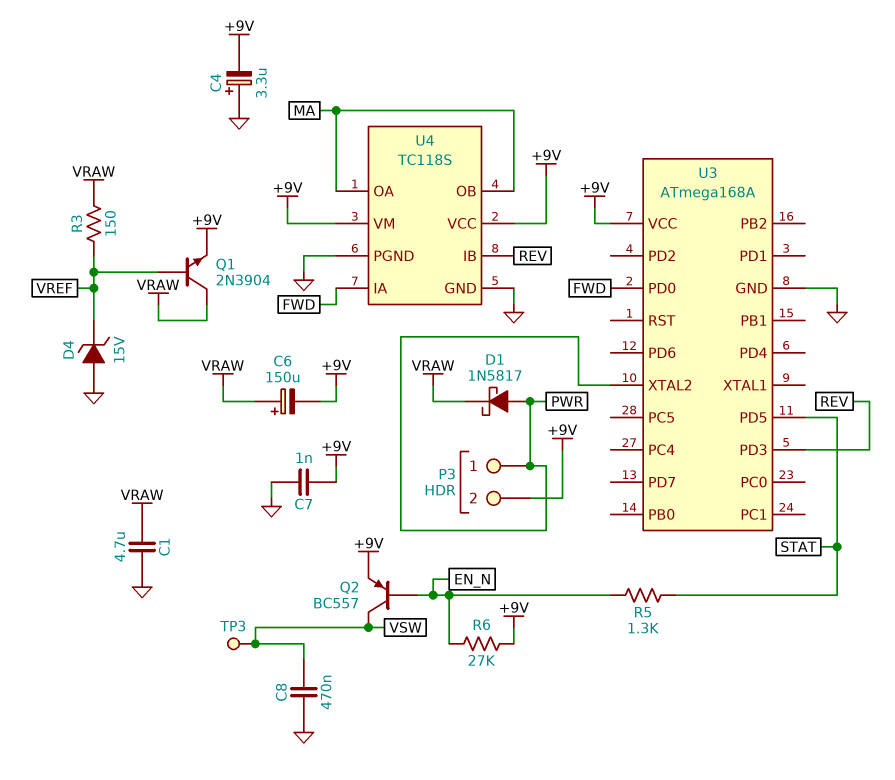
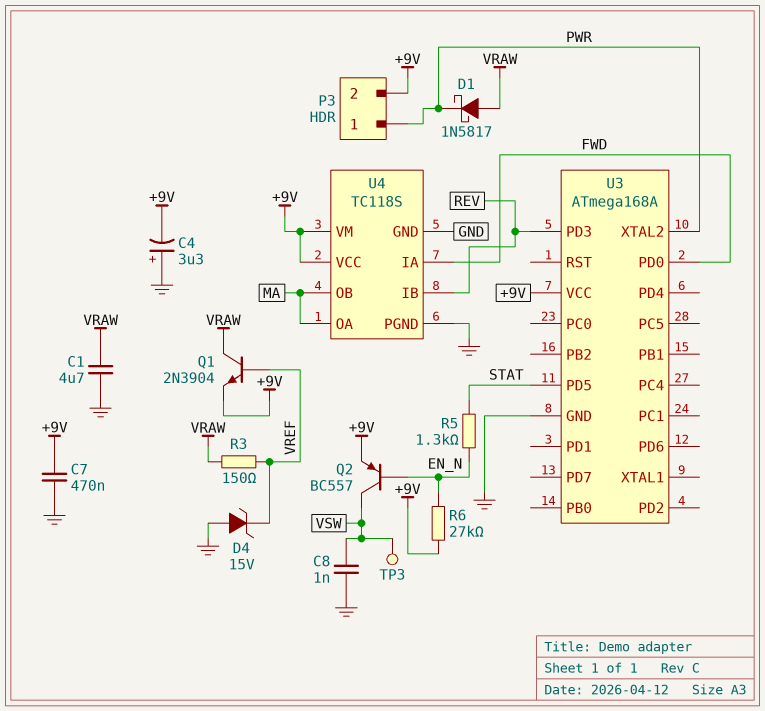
C6: 150uF (plus VRAW, minus +9V) -> none
C7: 1nF (+9V, GND) -> 470nF (+9V, GND)
C8: 470nF (GND, VSW) -> 1nF (GND, VSW)
D1: schottky 1N5817 (A PWR, K VRAW) -> schottky 1N5817 (A VRAW, K PWR)

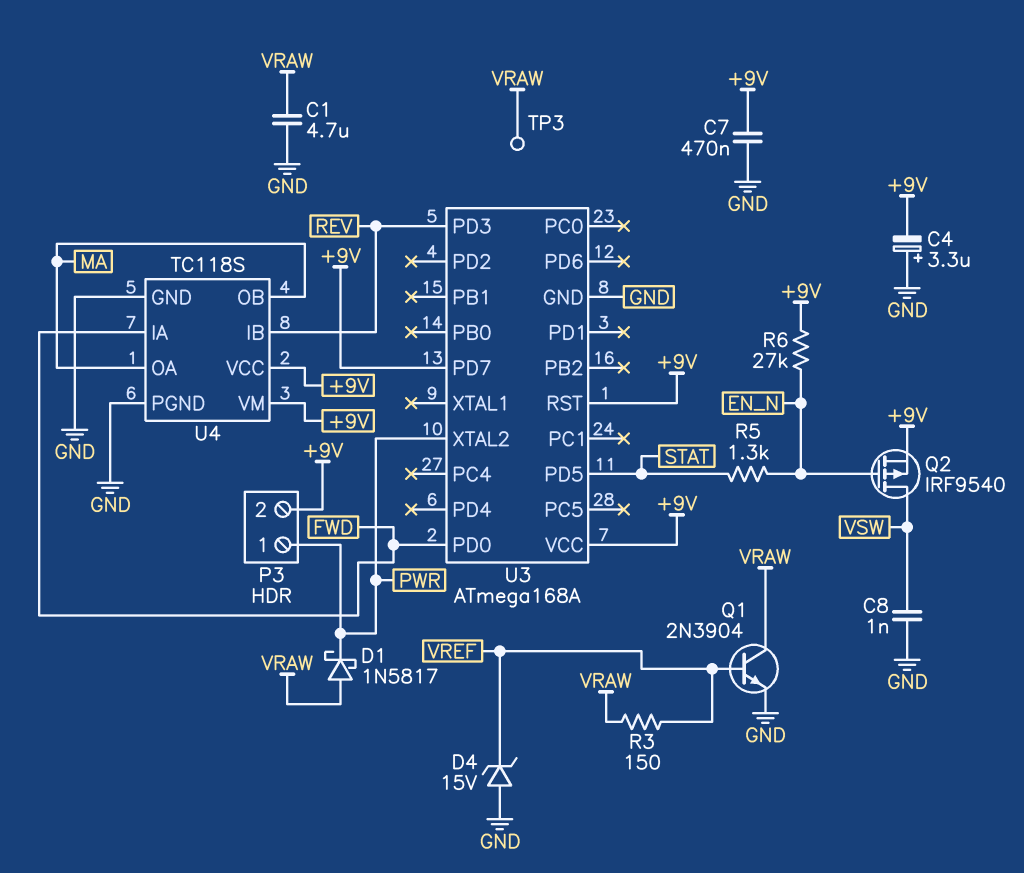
Q1: NPN 2N3904 (B VREF, C VRAW, E +9V) -> NPN 2N3904 (B VREF, C VRAW, E GND)
Q2: PNP BC557 (B EN_N, C VSW, E +9V) -> PMOS IRF9540 (G EN_N, D VSW, S +9V)
TP3: test point (VSW) -> test point (VRAW)
U3 pin PD7: none -> +9V
U3 pin RST: none -> +9V

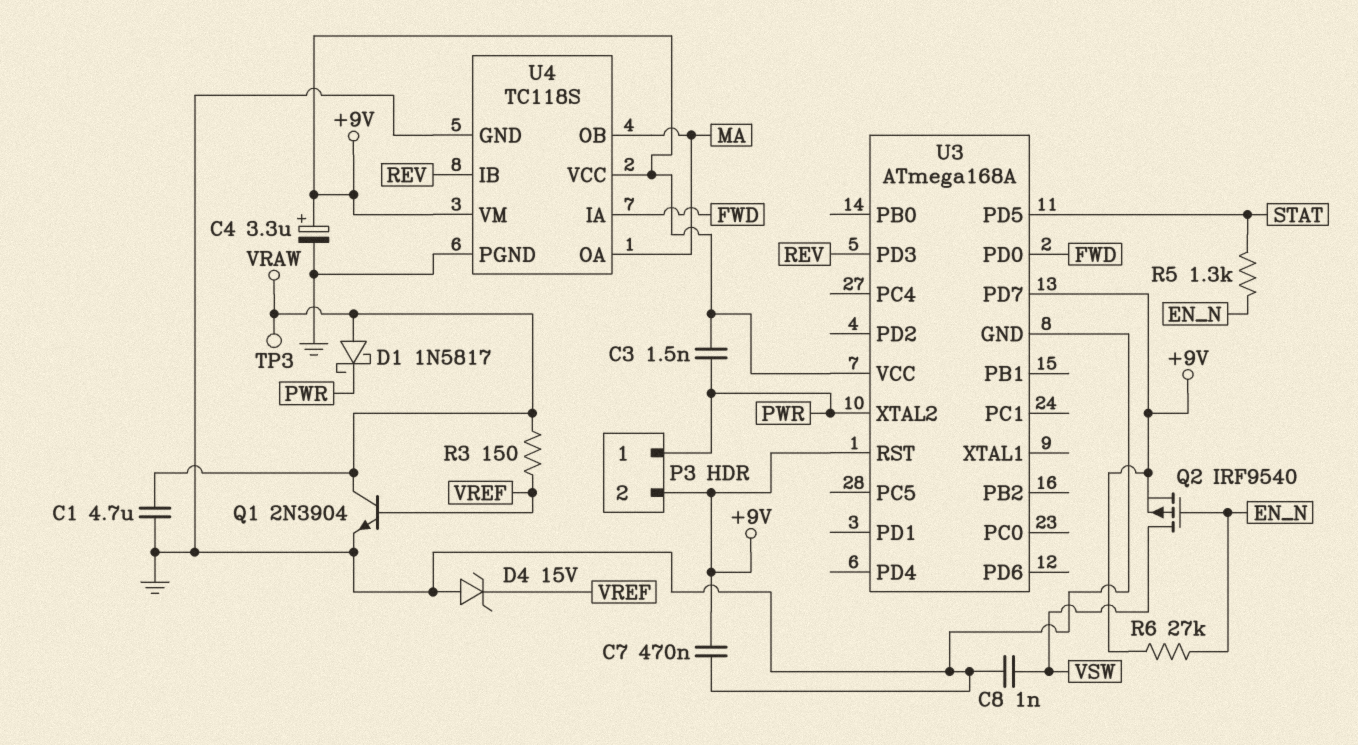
C3: none -> 1.5nF (+9V, PWR)
C4: 3.3uF (plus GND, minus +9V) -> 3.3uF (plus +9V, minus GND)

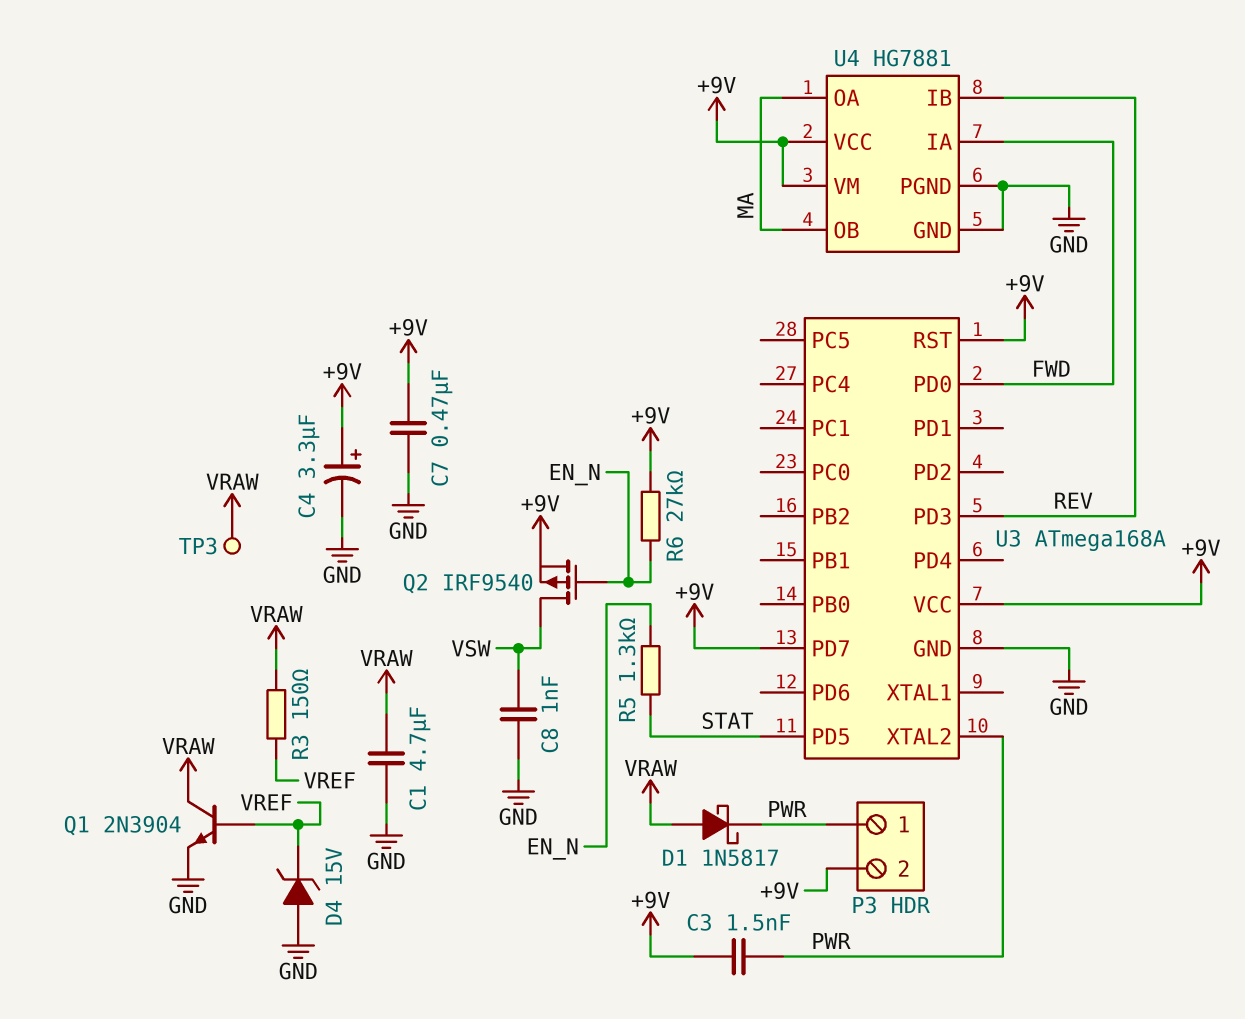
U4: TC118S -> HG7881

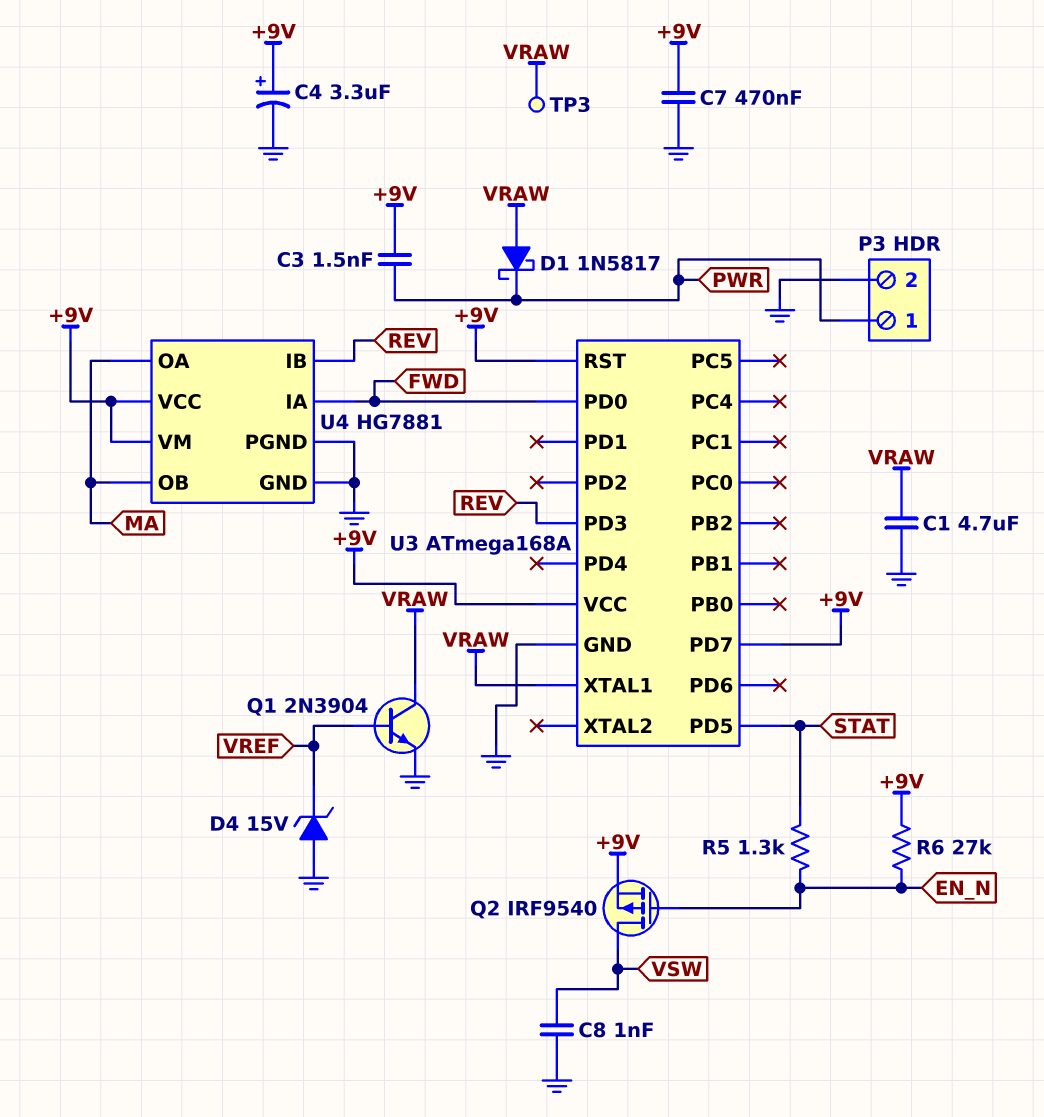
P3 pin 2: +9V -> GND
R3: 150 (VRAW, VREF) -> none
U3 pin XTAL1: none -> VRAW
U3 pin XTAL2: PWR -> none

